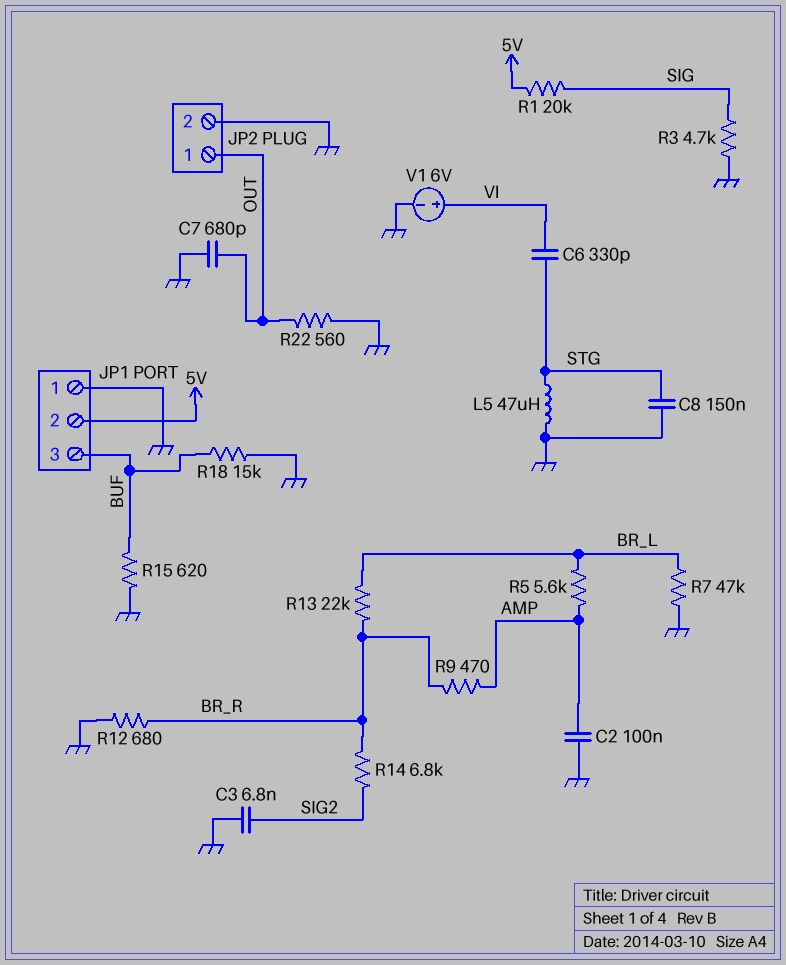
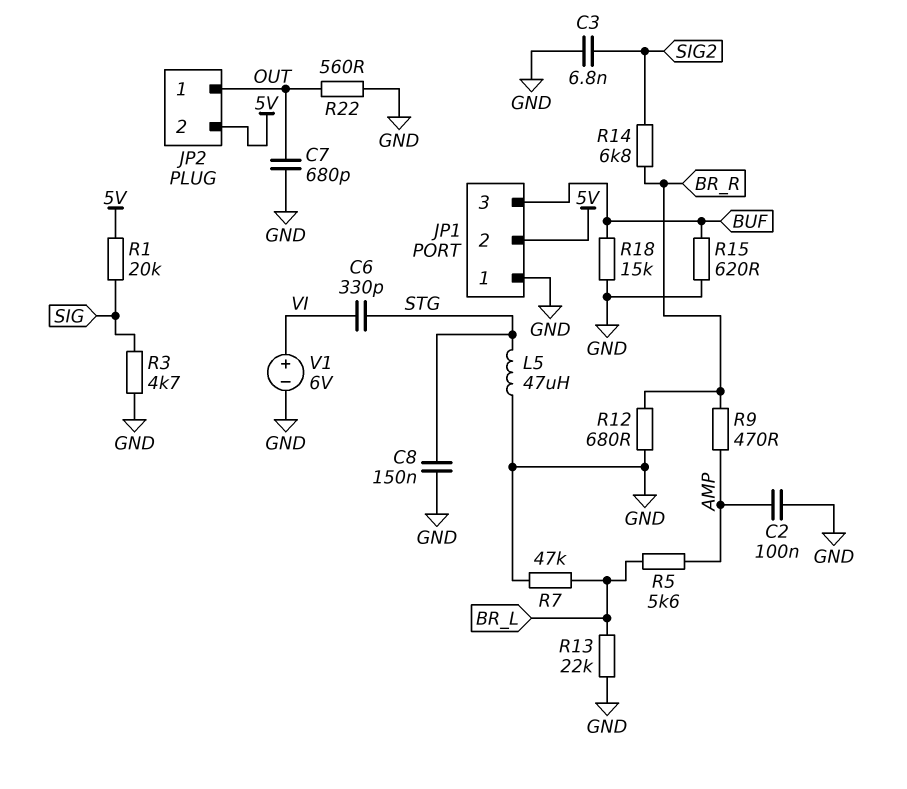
JP2 pin 2: GND -> 5V
R13: 22k (BR_L, BR_R) -> 22k (BR_L, GND)

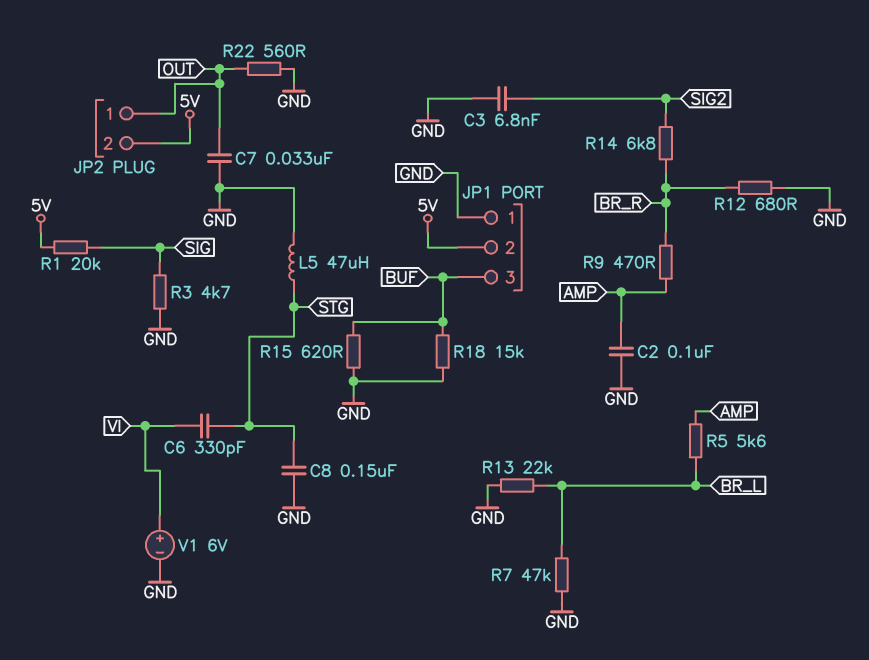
C7: 680pF (GND, OUT) -> 33nF (GND, OUT)

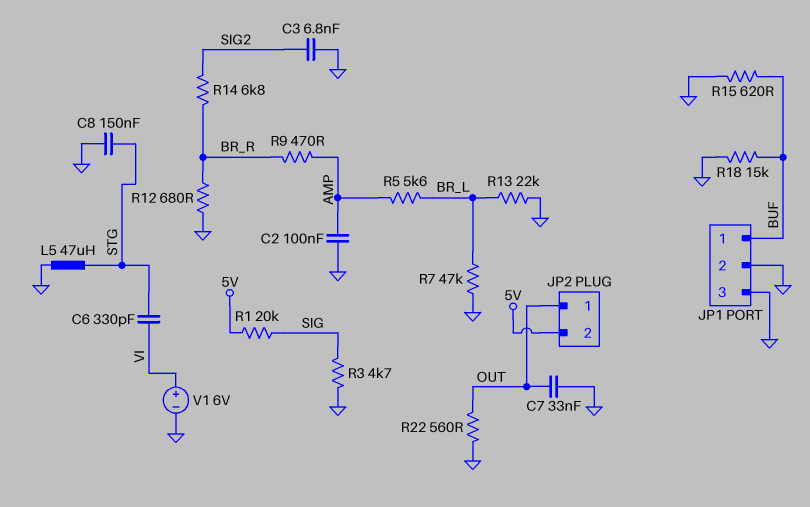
JP1 pin 1: GND -> BUF
JP1 pin 2: 5V -> GND
JP1 pin 3: BUF -> GND

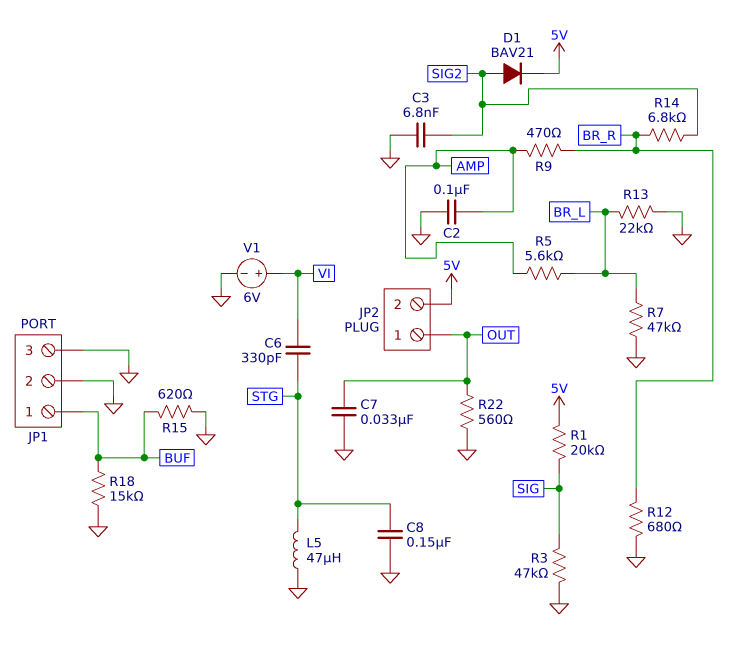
D1: none -> diode BAV21 (A SIG2, K 5V)
R3: 4.7k (GND, SIG) -> 47k (GND, SIG)

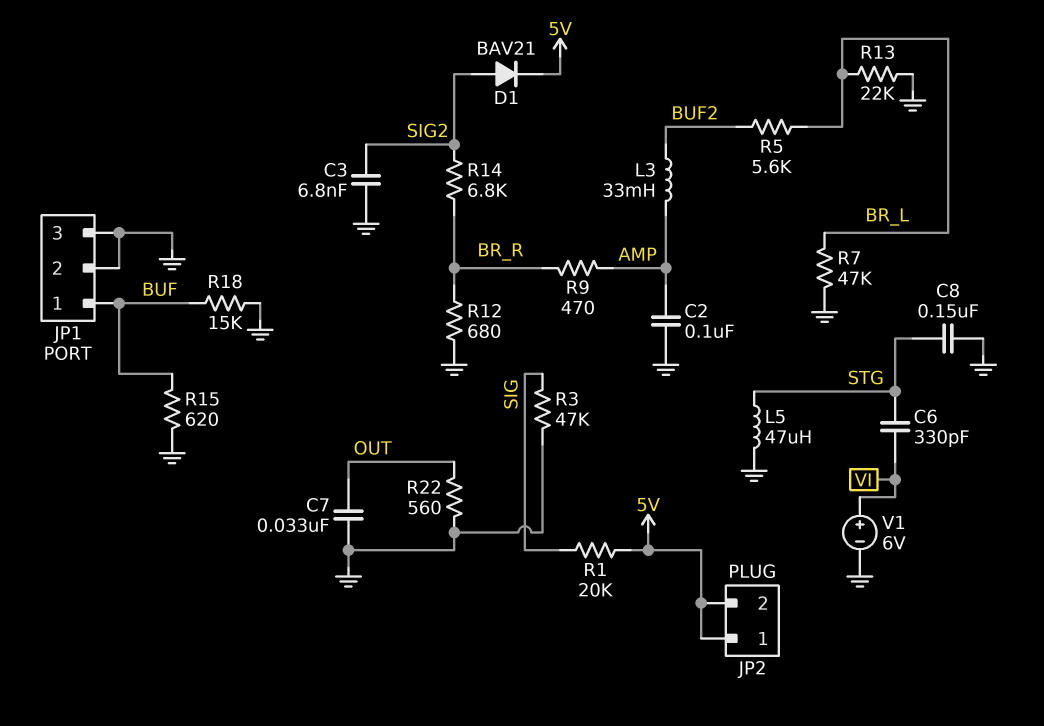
JP2 pin 1: OUT -> 5V
L3: none -> 33mH (AMP, BUF2)
R5: 5.6k (AMP, BR_L) -> 5.6k (BR_L, BUF2)

